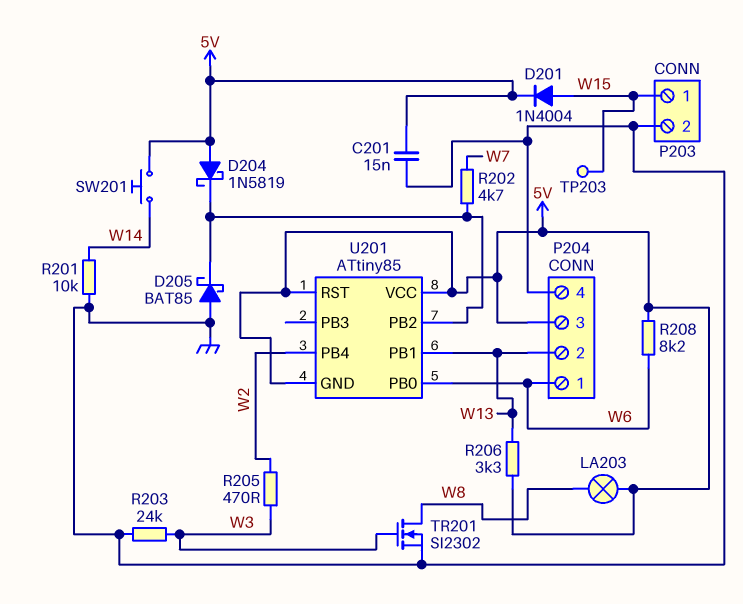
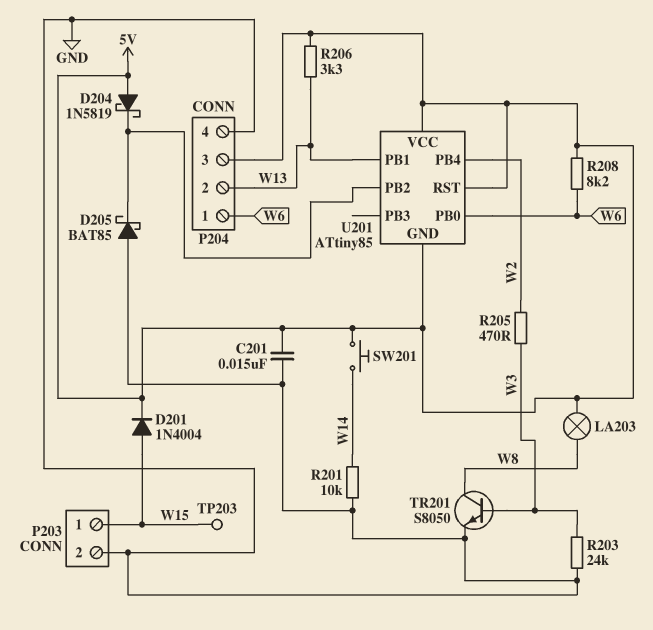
R202: 4.7k (U201/PB2, W7) -> none
TR201: NMOS SI2302 (G W3, D W8, S GND) -> NPN S8050 (B W3, C W8, E GND)

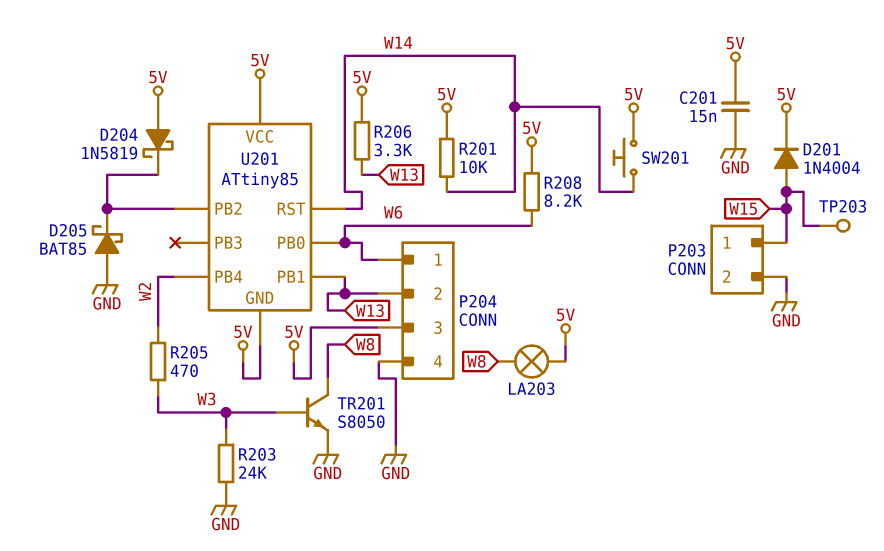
R201: 10k (GND, W14) -> 10k (5V, W14)
U201 pin RST: 5V -> W14

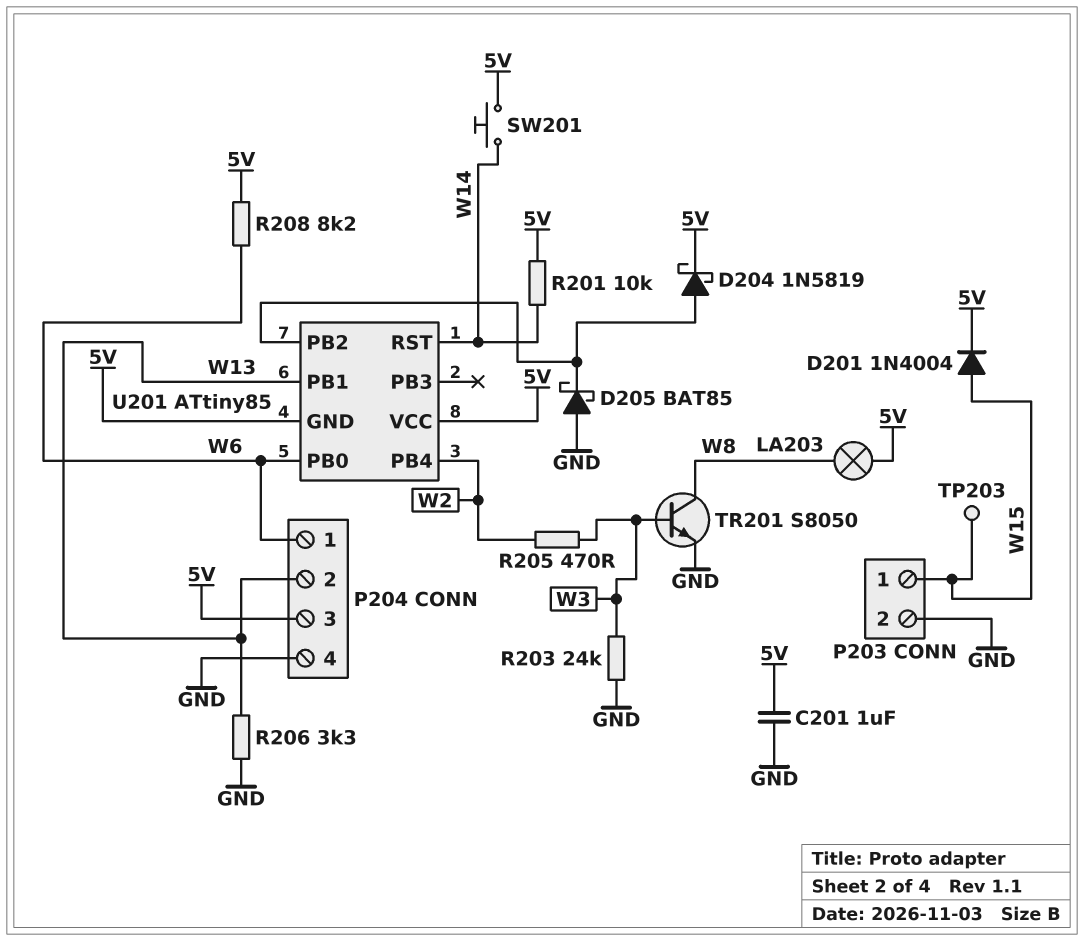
C201: 15nF (5V, GND) -> 1uF (5V, GND)
D204: schottky 1N5819 (A 5V, K U201/PB2) -> schottky 1N5819 (A U201/PB2, K 5V)
R206: 3.3k (5V, W13) -> 3.3k (GND, W13)

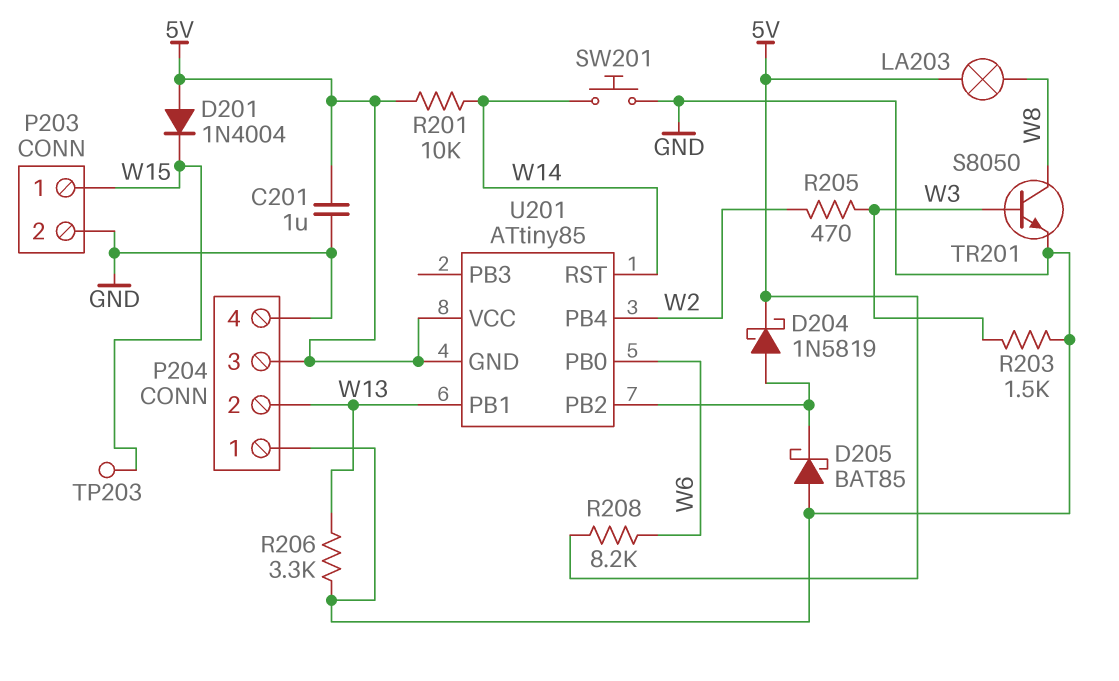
D201: diode 1N4004 (A W15, K 5V) -> diode 1N4004 (A 5V, K W15)
P204 pin 1: W6 -> GND
R203: 24k (GND, W3) -> 1.5k (GND, W3)
SW201: button (5V, W14) -> button (GND, W14)

